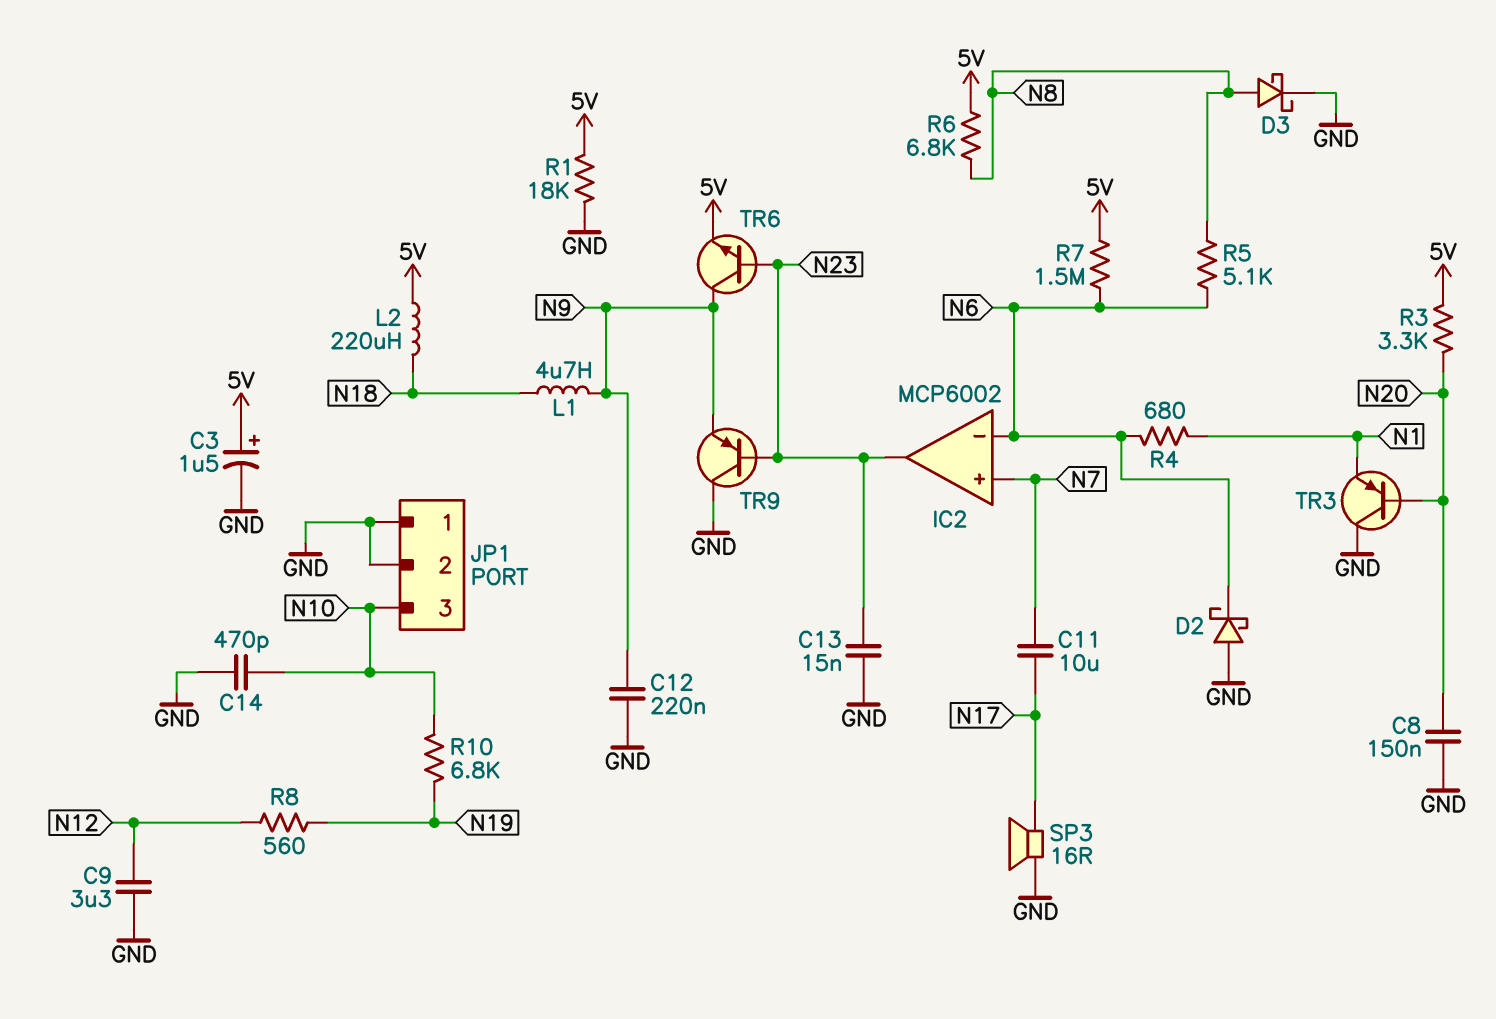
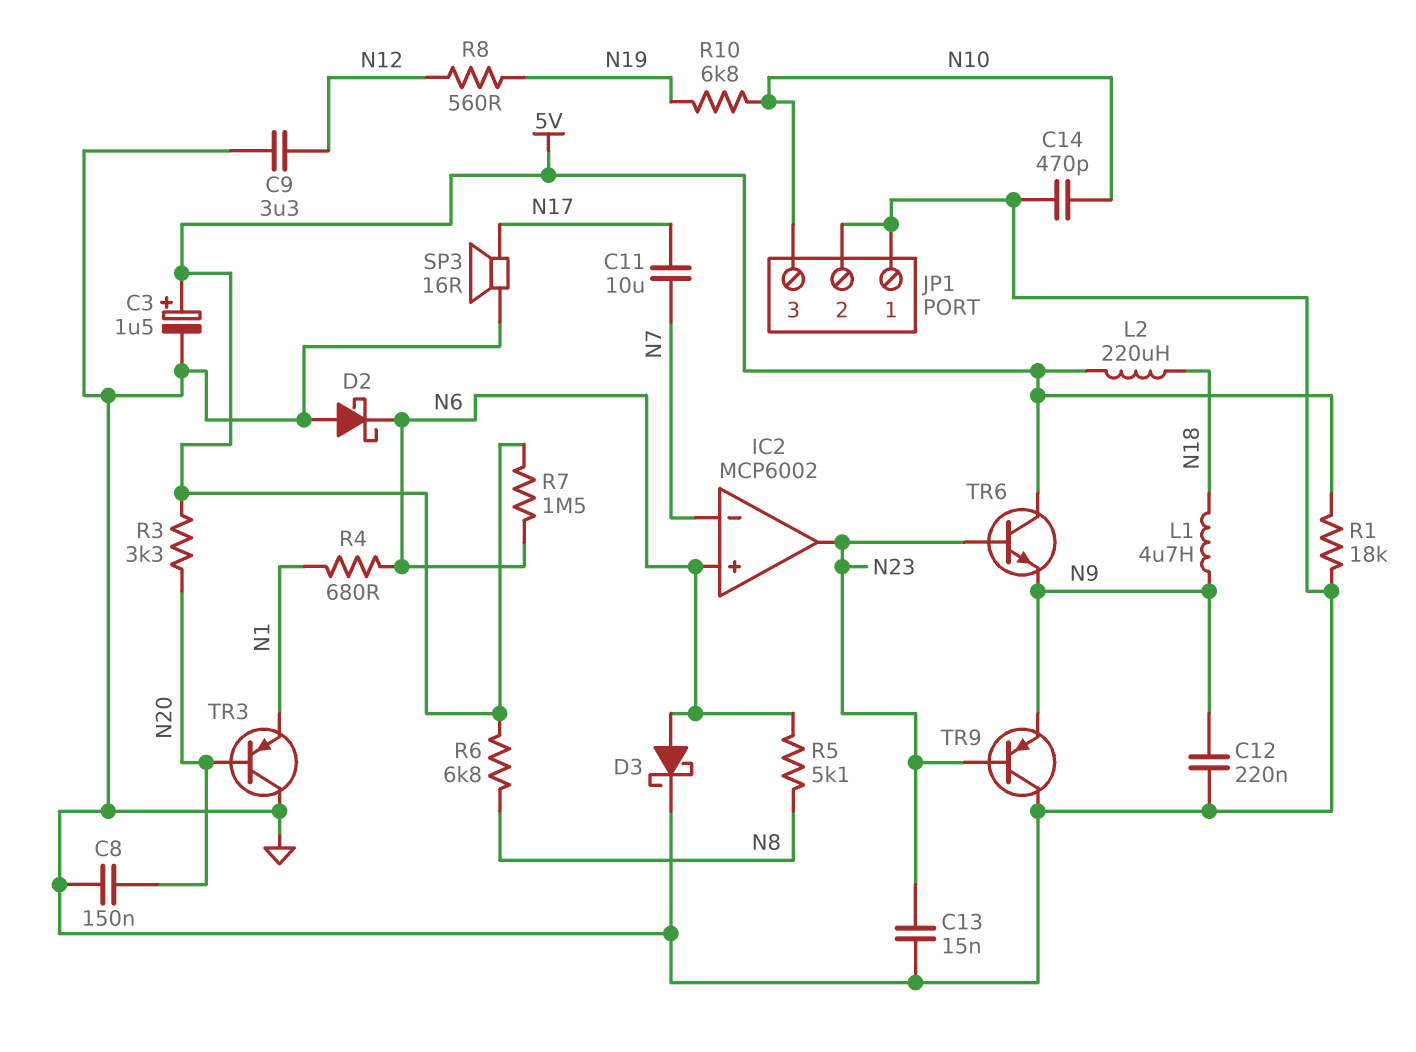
D3: schottky (A N8, K GND) -> schottky (A N6, K GND)
IC2 pin in+: N7 -> N6
IC2 pin in-: N6 -> N7
TR6: NPN (B N23, C N9, E 5V) -> NPN (B N23, C 5V, E N9)

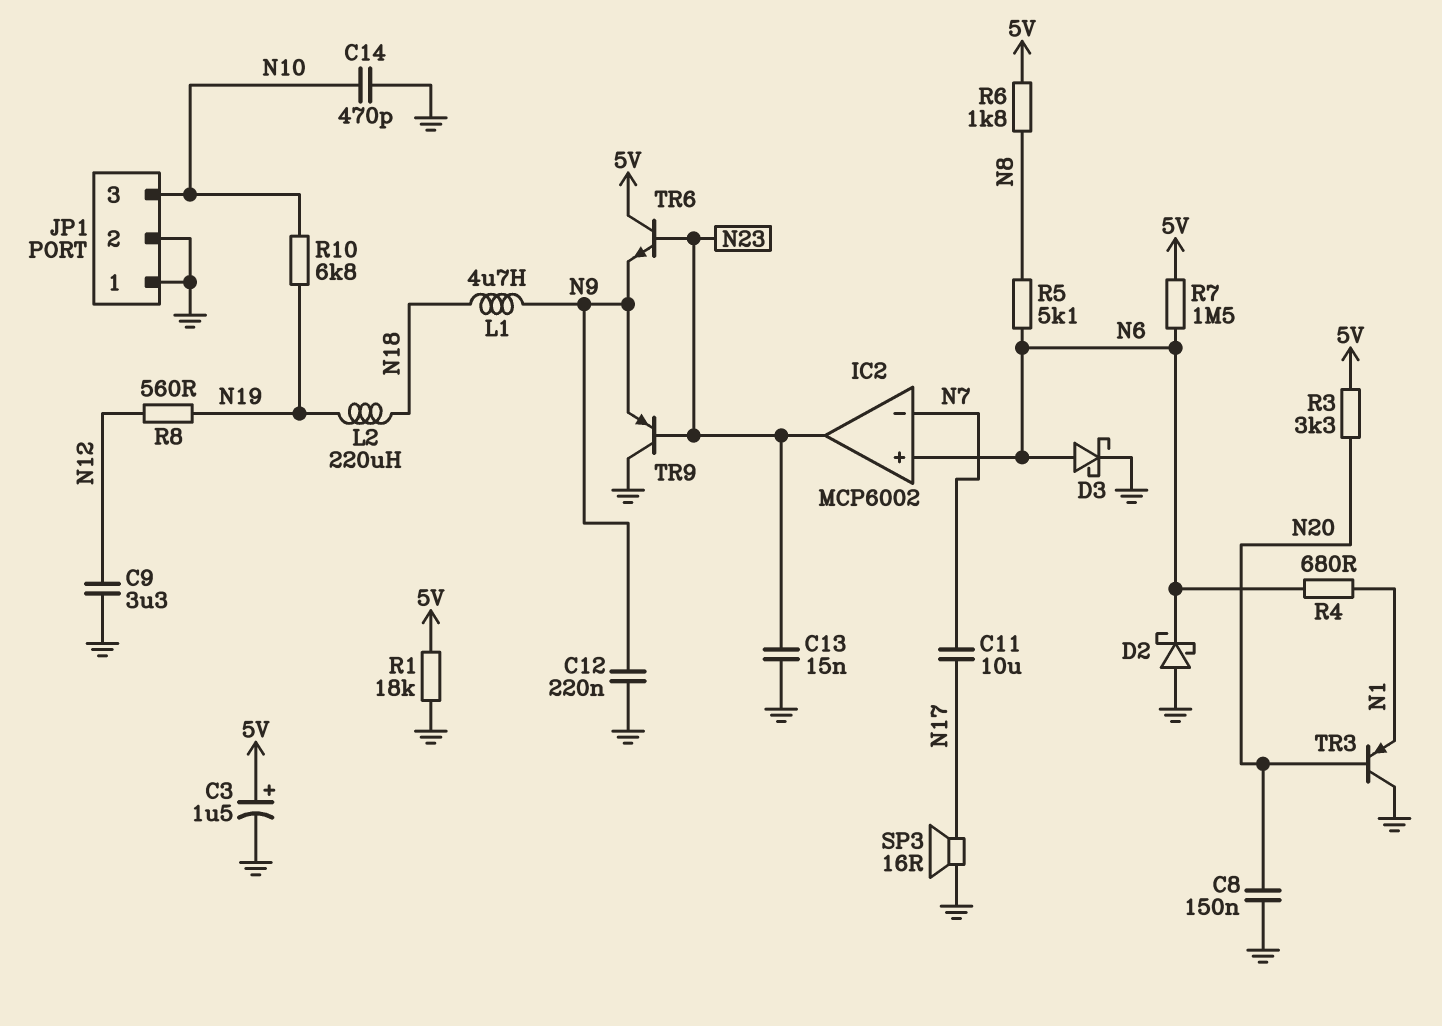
L2: 220uH (5V, N18) -> 220uH (N18, N19)
R6: 6.8k (5V, N8) -> 1.8k (5V, N8)

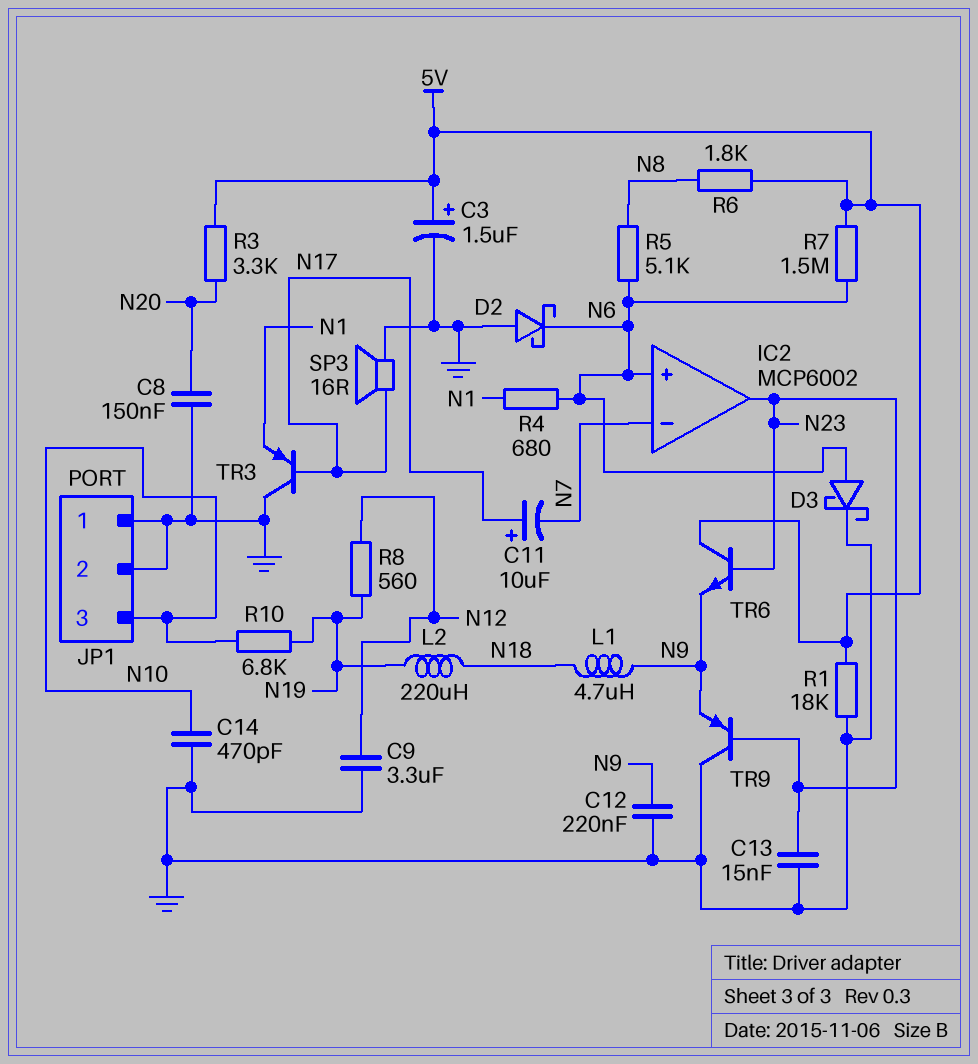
C11: 10uF (N7, N17) -> 10uF (plus N17, minus N7)
TR3: PNP (B N20, C GND, E N1) -> PNP (B N17, C GND, E N1)

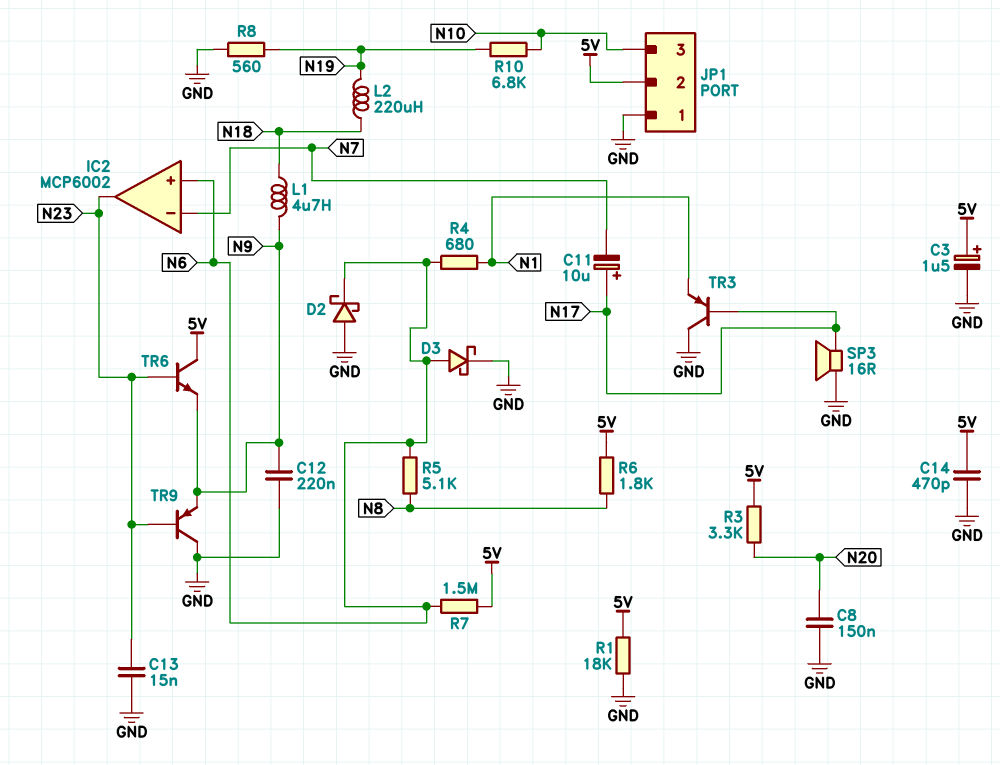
C9: 3.3uF (GND, N12) -> none
C14: 470pF (GND, N10) -> 470pF (5V, GND)
JP1 pin 2: GND -> 5V
R8: 560 (N12, N19) -> 560 (GND, N19)

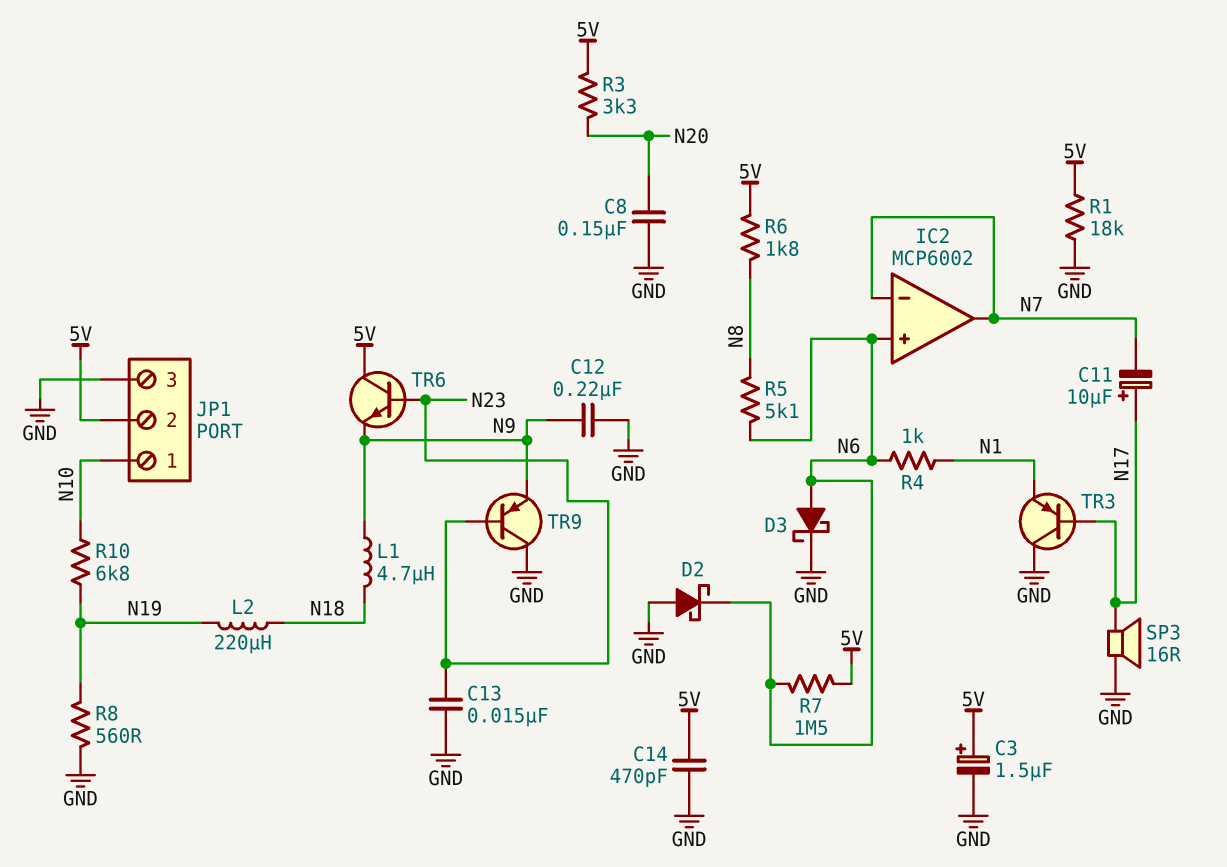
IC2 pin out: N23 -> N7
JP1 pin 1: GND -> N10
JP1 pin 3: N10 -> GND
R4: 680 (N1, N6) -> 1k (N1, N6)

